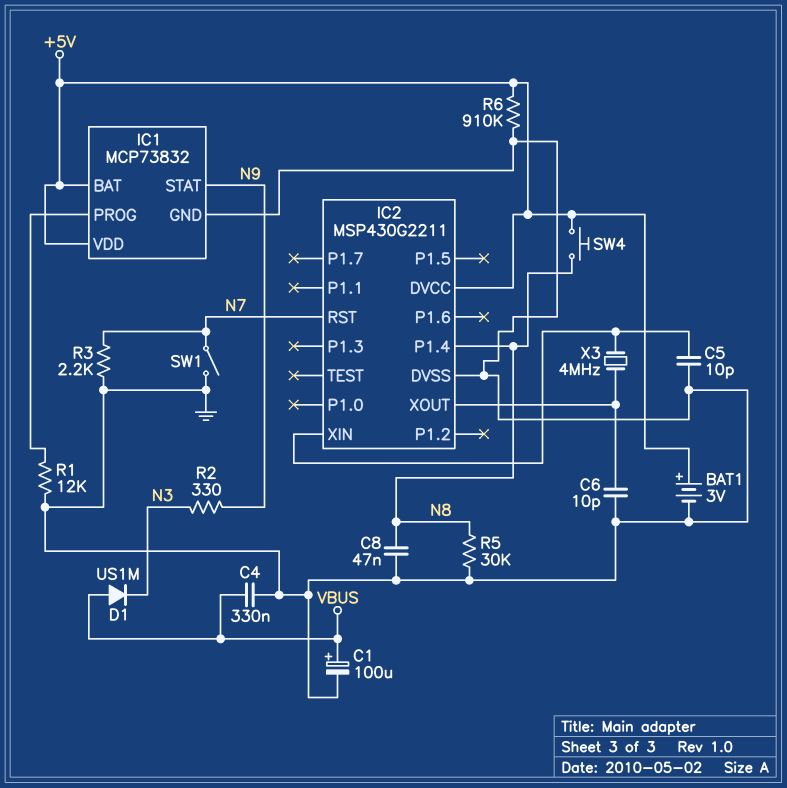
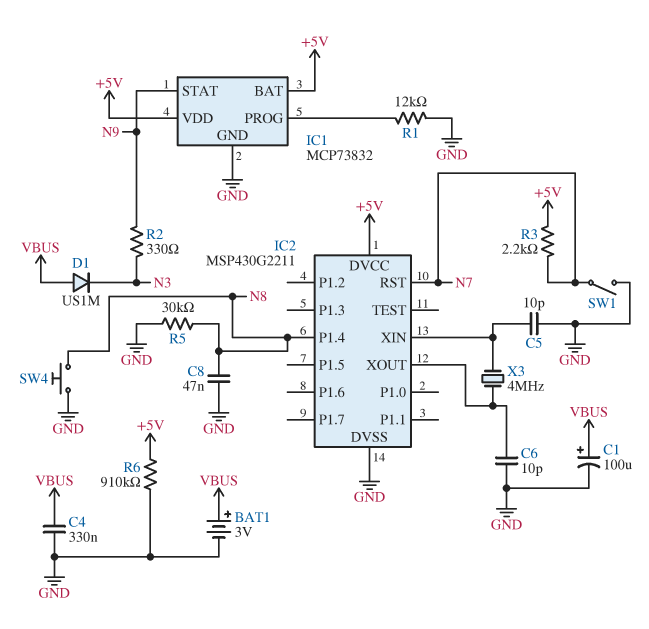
BAT1: 3V (plus +5V, minus GND) -> 3V (plus VBUS, minus GND)
R3: 2.2k (GND, N7) -> 2.2k (+5V, N7)
SW4: button (+5V, N8) -> button (GND, N8)

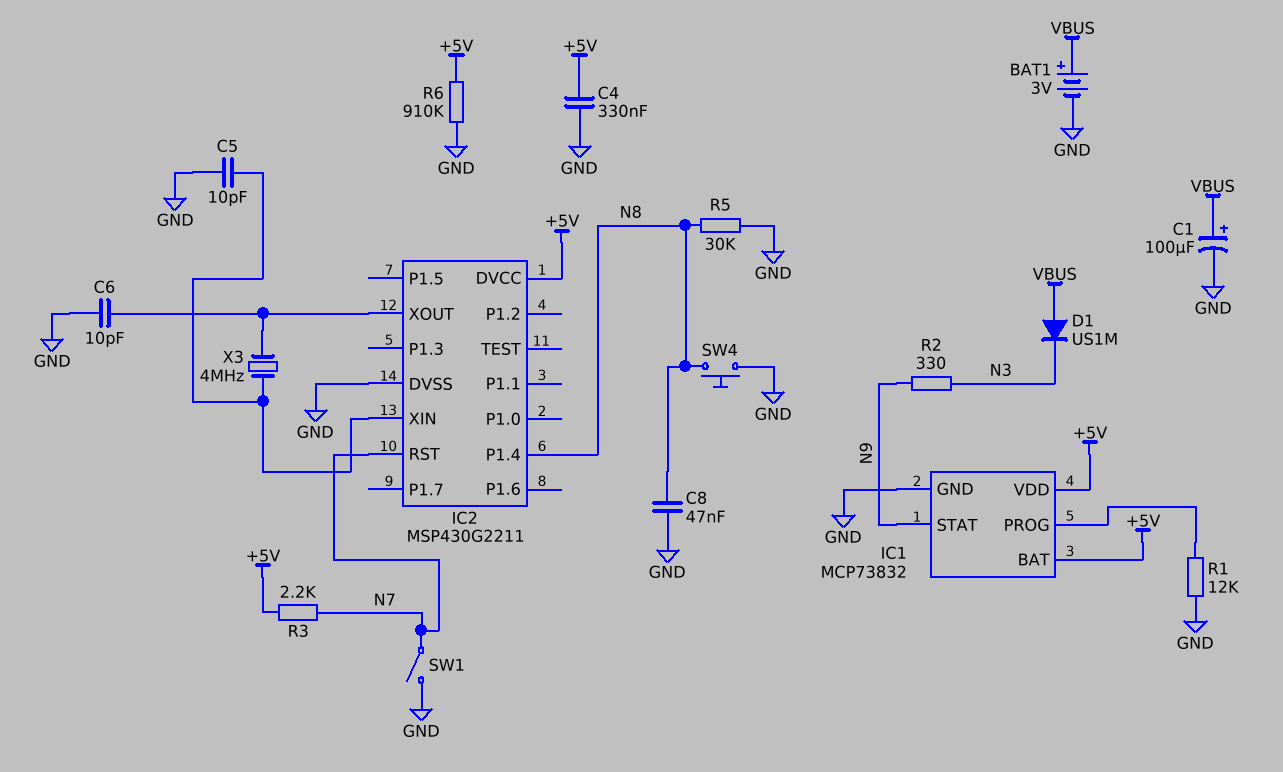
C4: 330nF (GND, VBUS) -> 330nF (+5V, GND)

